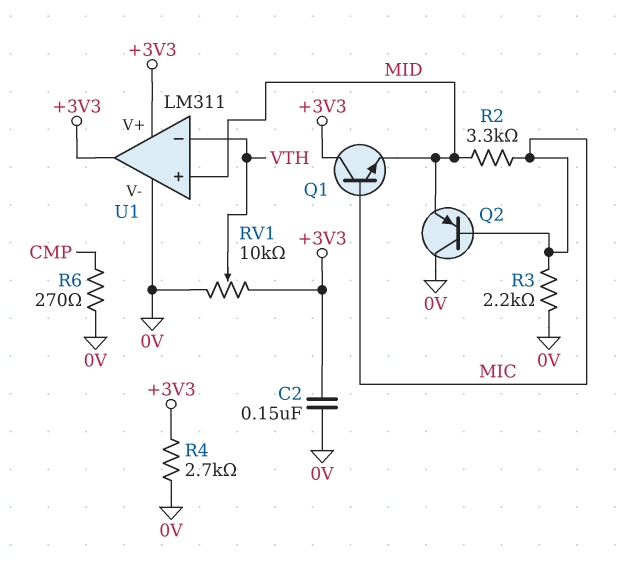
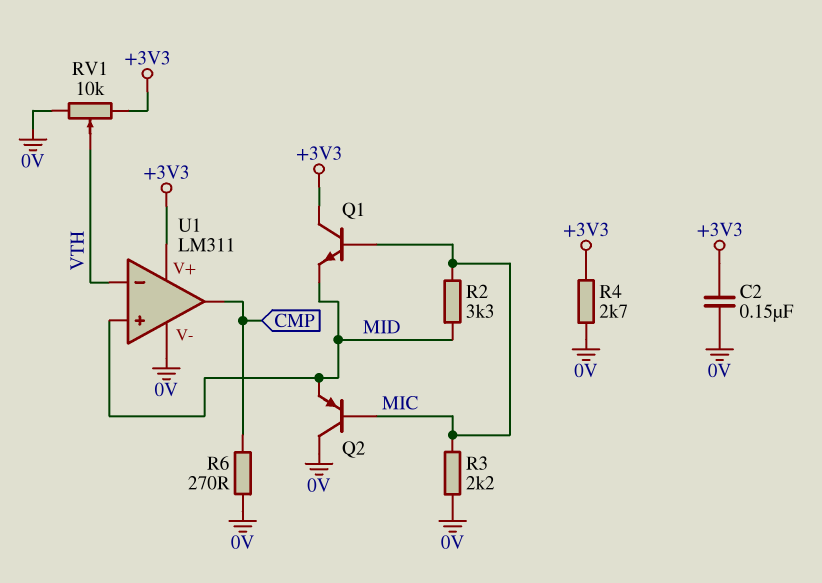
U1 pin out: +3V3 -> CMP

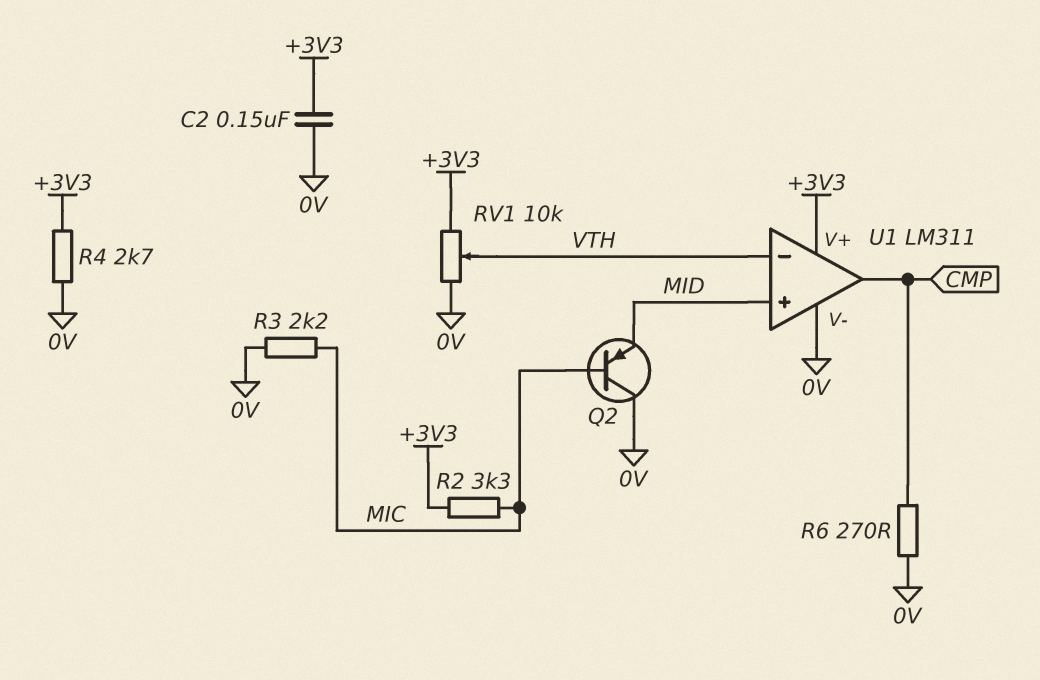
Q1: NPN (B MIC, C +3V3, E MID) -> none
R2: 3.3k (MIC, MID) -> 3.3k (+3V3, MIC)

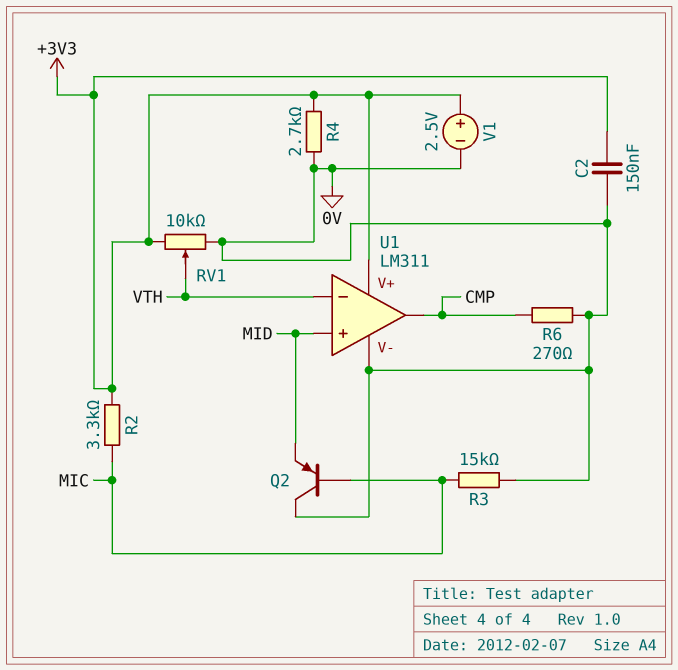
R3: 2.2k (0V, MIC) -> 15k (0V, MIC)
V1: none -> 2.5V (plus +3V3, minus 0V)

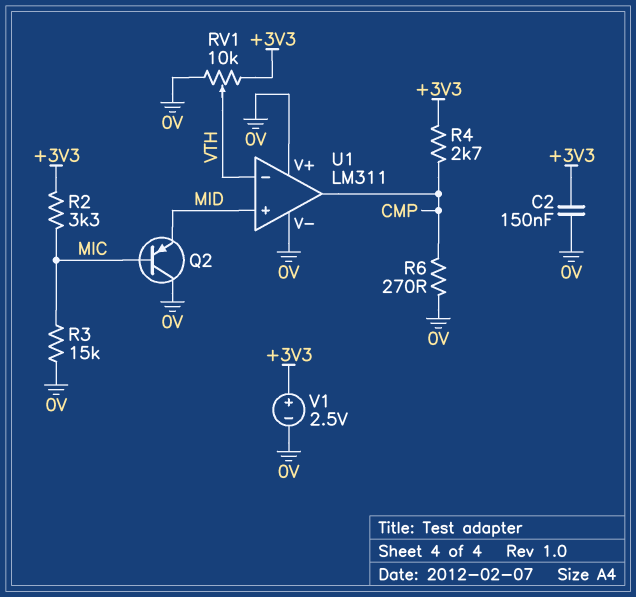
R4: 2.7k (+3V3, 0V) -> 2.7k (+3V3, CMP)
U1 pin V+: +3V3 -> 0V

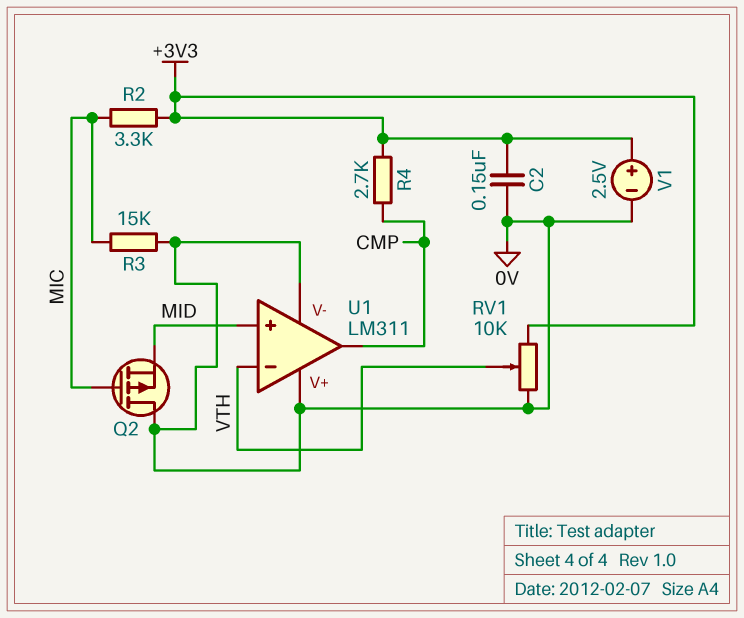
Q2: PNP (B MIC, C 0V, E MID) -> PMOS (G MIC, D 0V, S MID)
R6: 270 (0V, CMP) -> none

